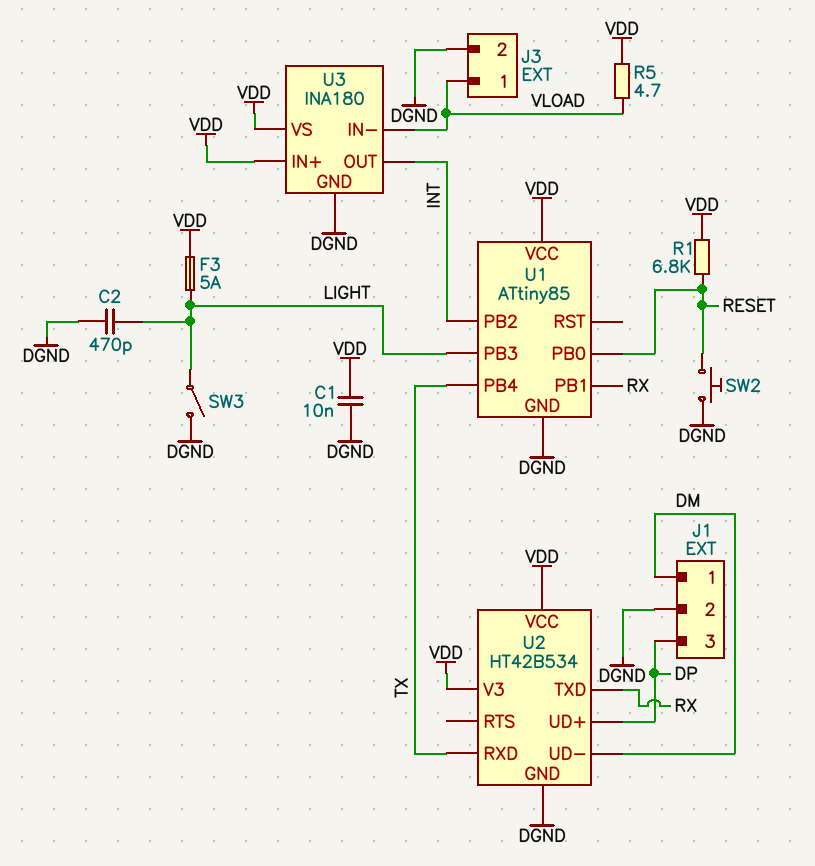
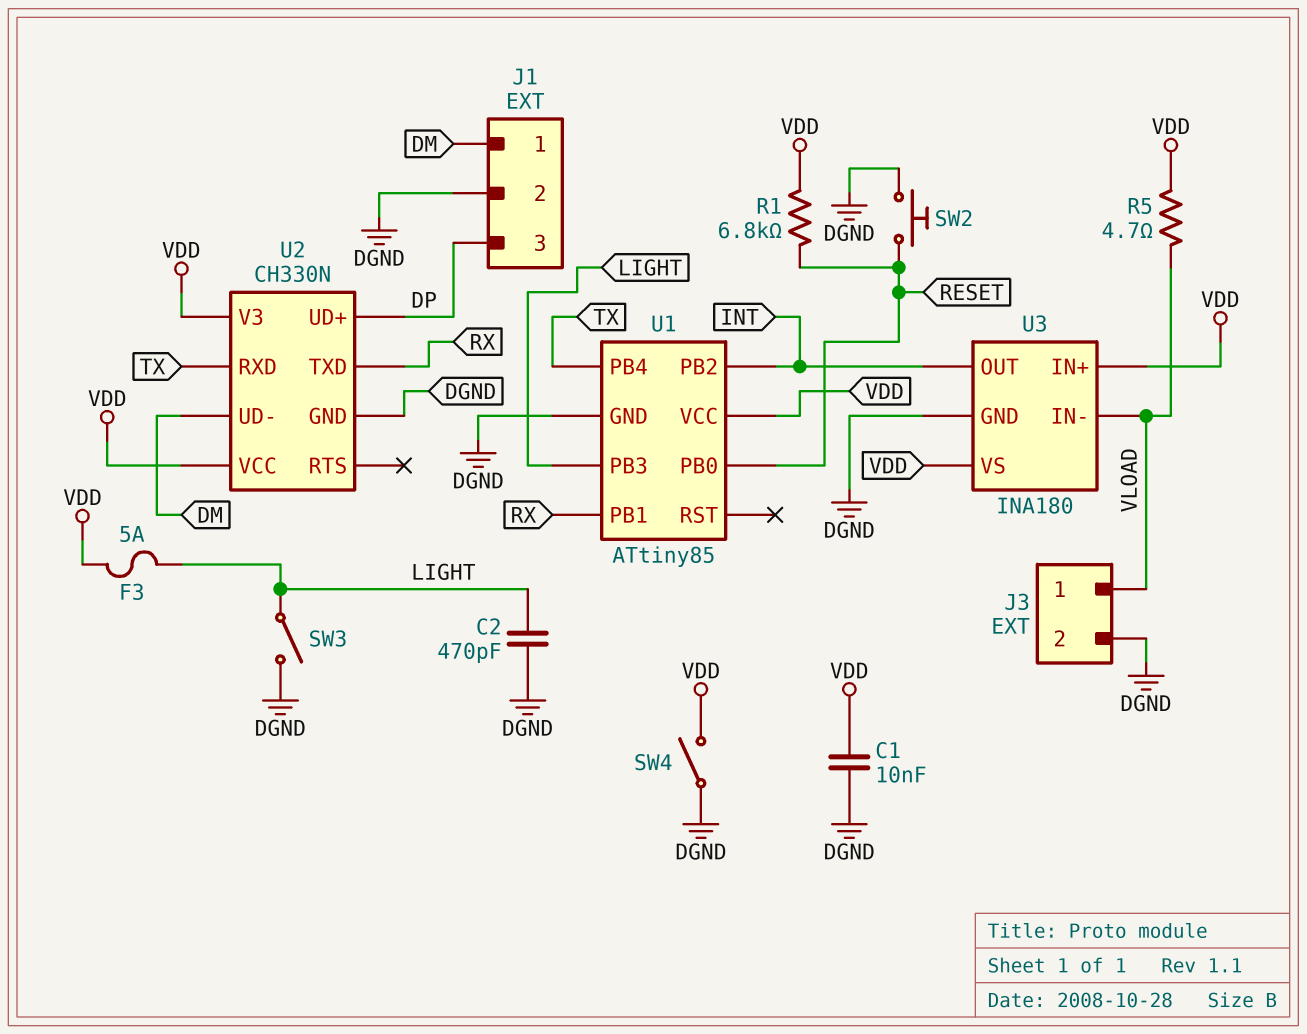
SW4: none -> switch (DGND, VDD)
U2: HT42B534 -> CH330N

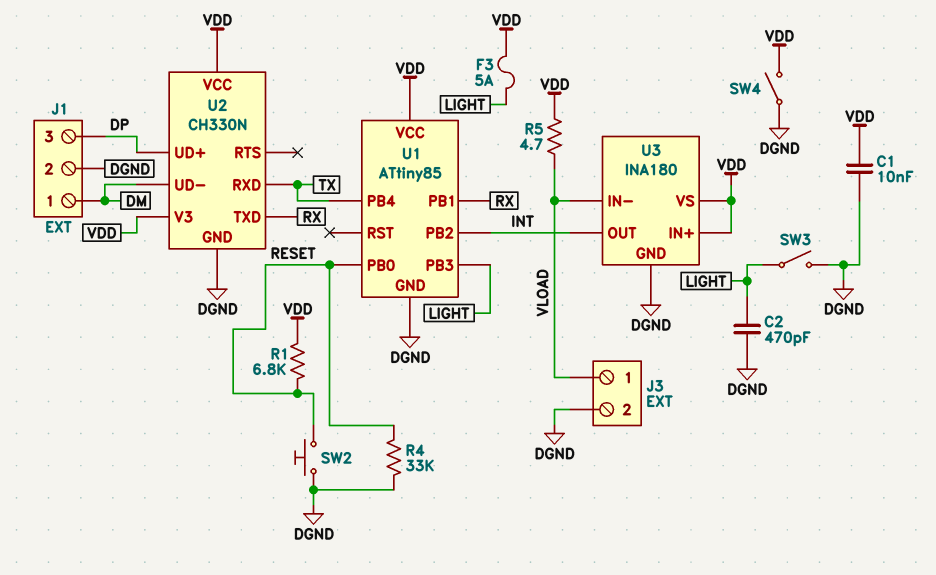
R4: none -> 33k (DGND, RESET)

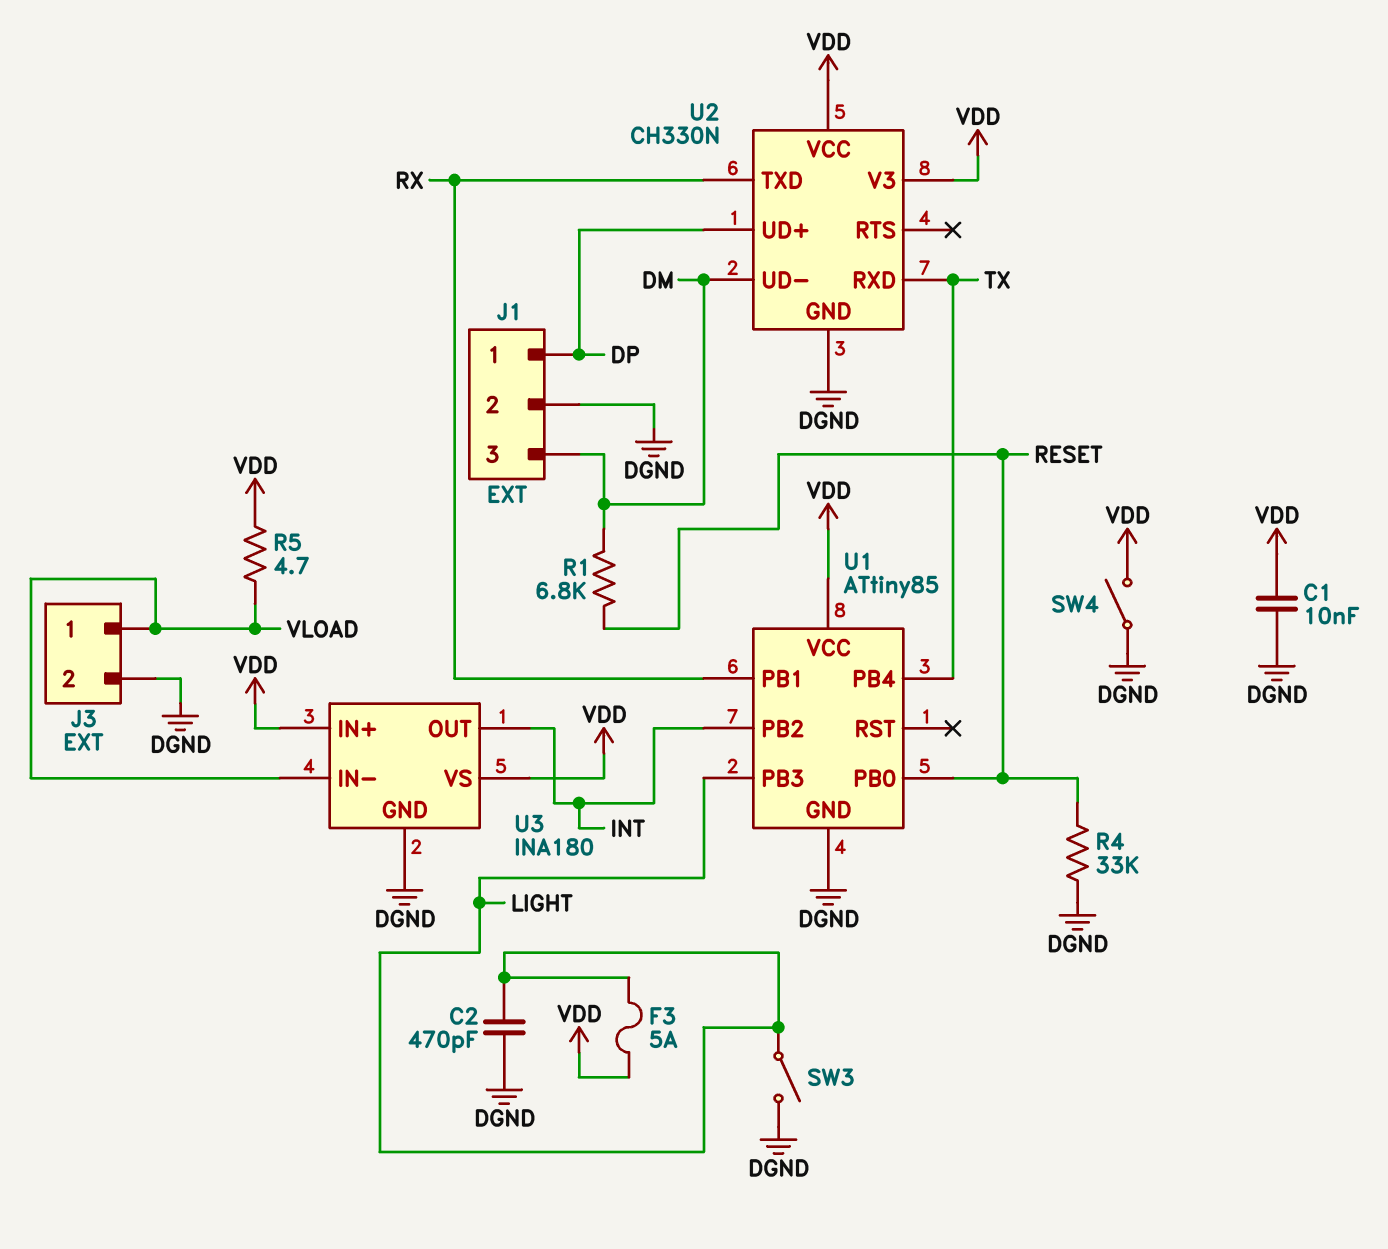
J1 pin 1: DM -> DP
J1 pin 3: DP -> DM
R1: 6.8k (RESET, VDD) -> 6.8k (DM, RESET)
SW2: button (DGND, RESET) -> none

